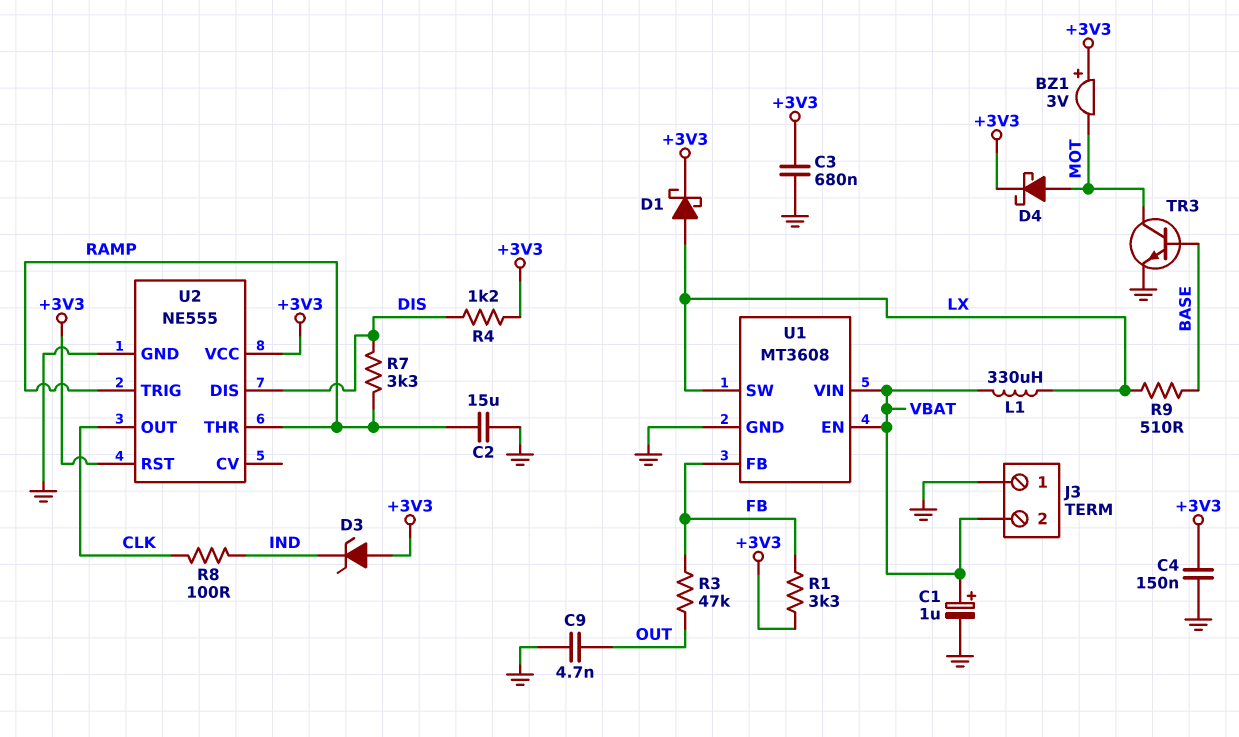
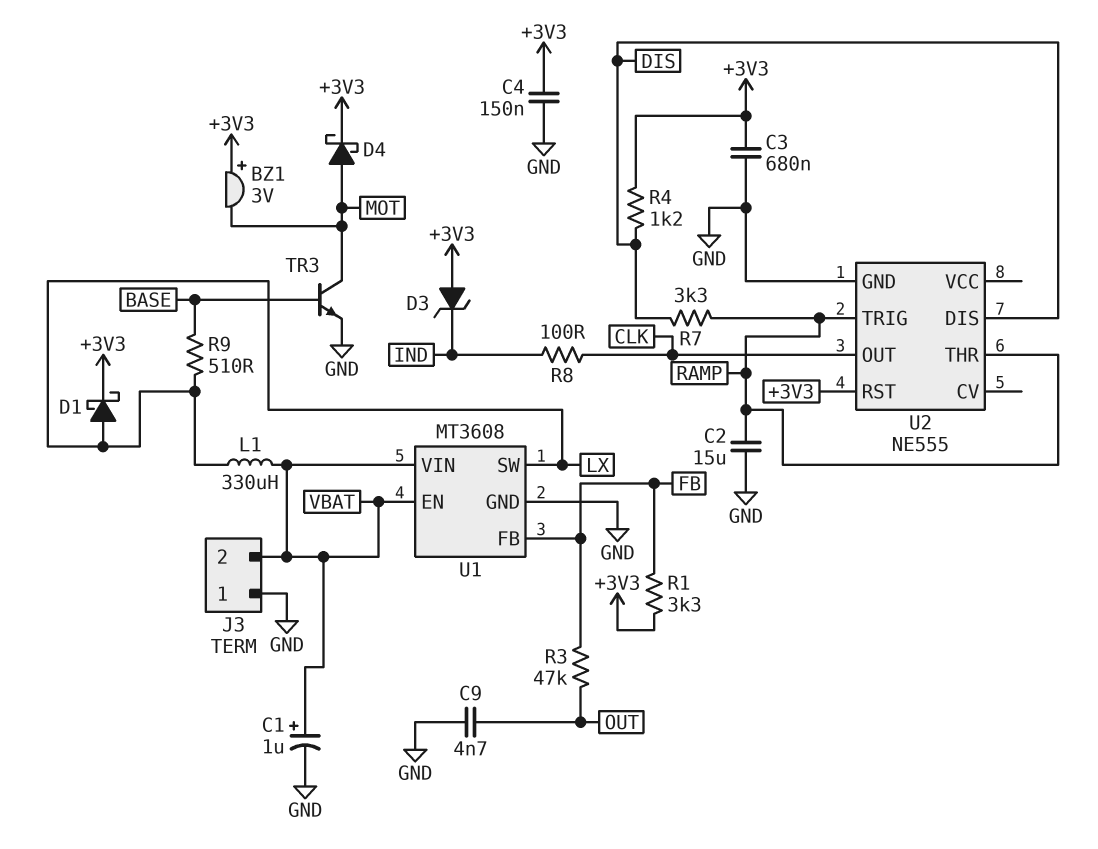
U2 pin VCC: +3V3 -> none

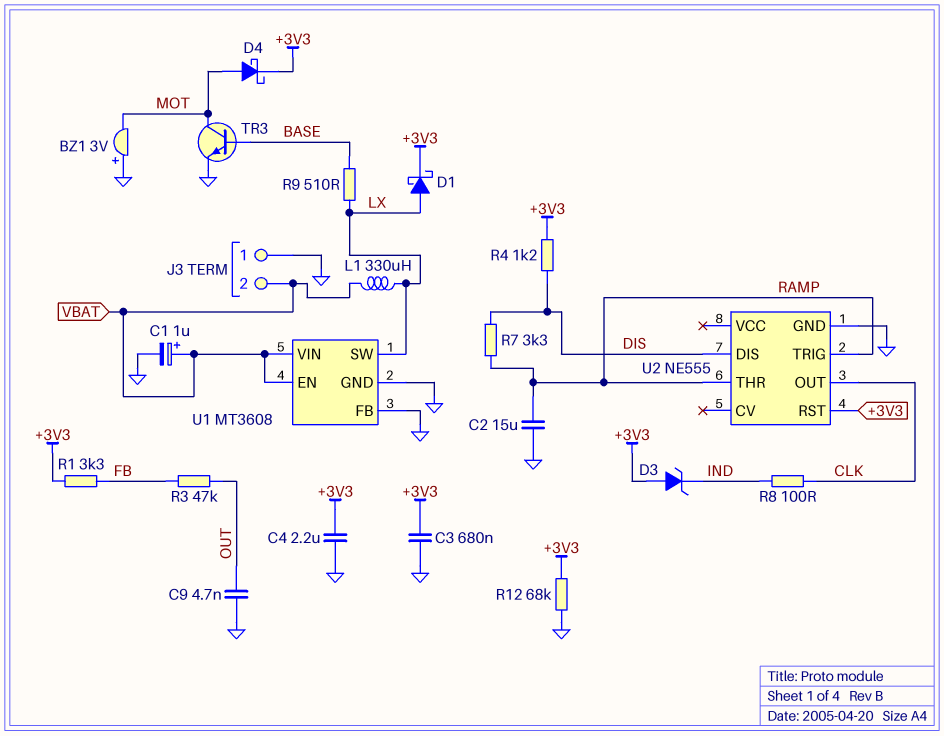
BZ1: buzzer 3V (plus +3V3, minus MOT) -> buzzer 3V (plus GND, minus MOT)
C4: 150nF (+3V3, GND) -> 2.2uF (+3V3, GND)
R12: none -> 68k (+3V3, GND)
U1 pin FB: FB -> GND

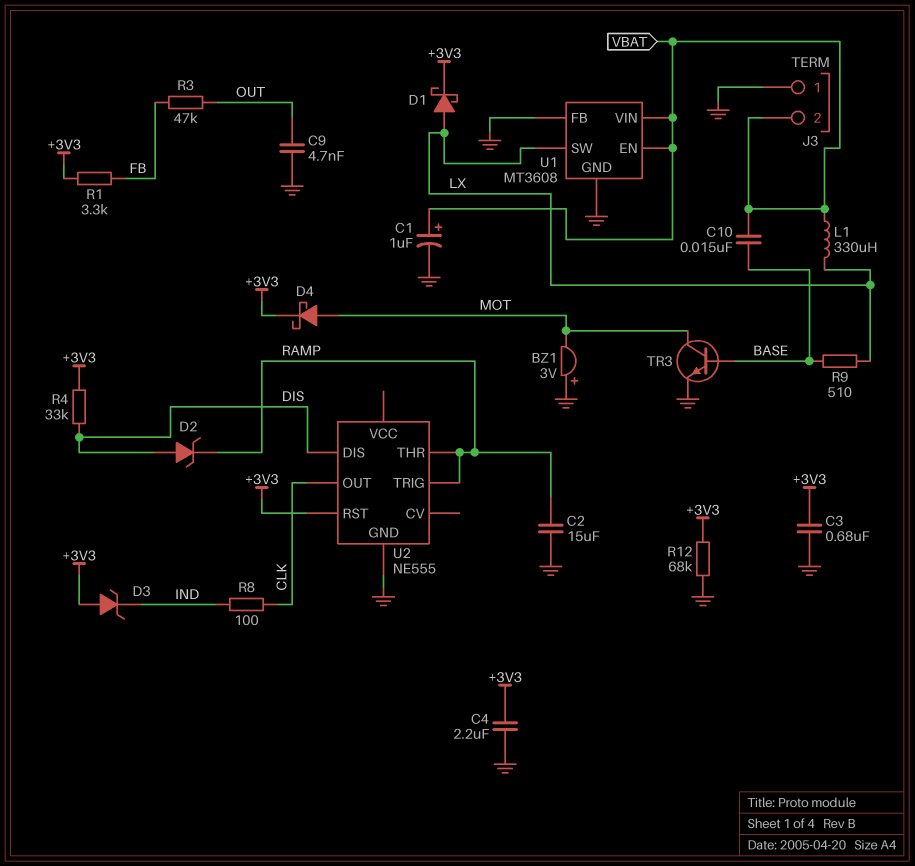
C10: none -> 15nF (BASE, VBAT)
D2: none -> zener (A DIS, K RAMP)
R4: 1.2k (+3V3, DIS) -> 33k (+3V3, DIS)
R7: 3.3k (DIS, RAMP) -> none

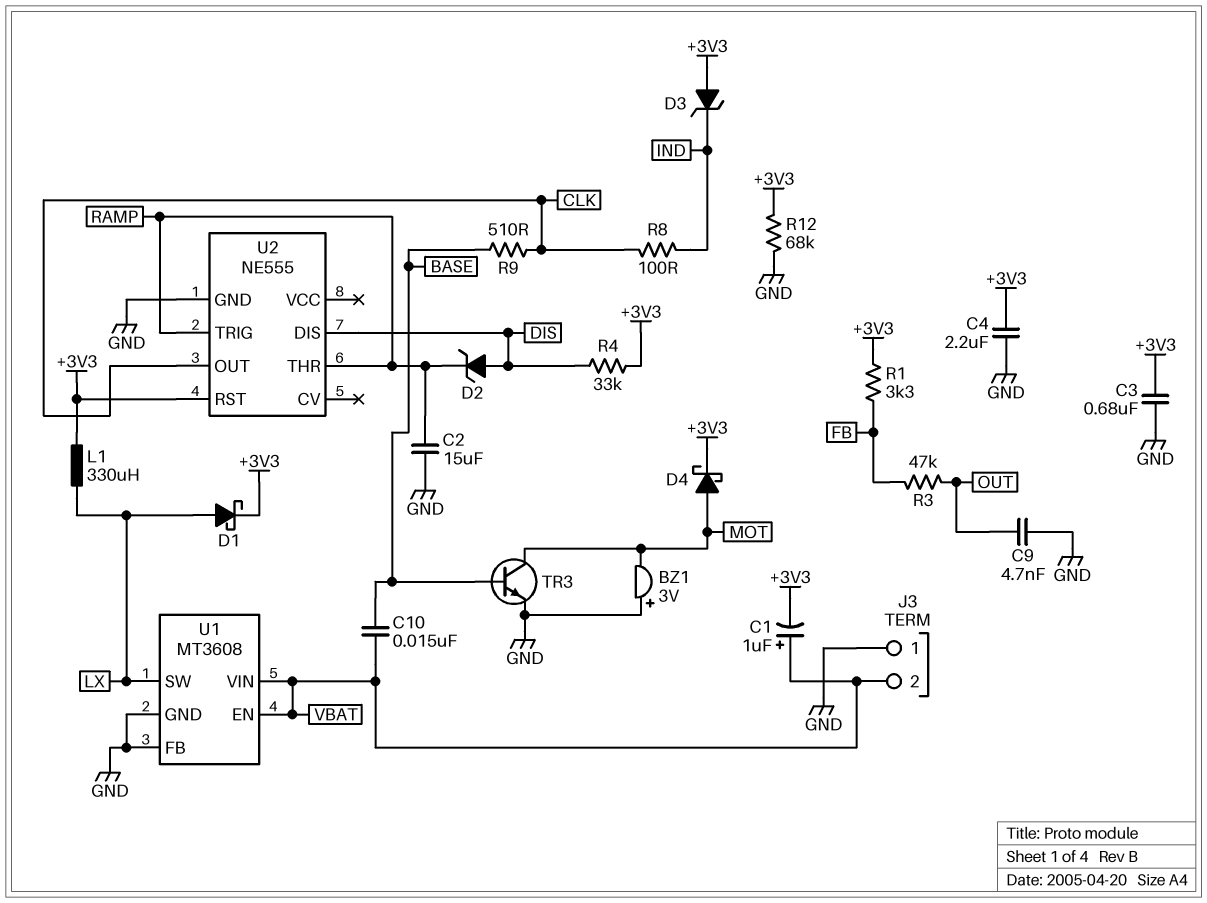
C1: 1uF (plus VBAT, minus GND) -> 1uF (plus VBAT, minus +3V3)
L1: 330uH (LX, VBAT) -> 330uH (+3V3, LX)
R9: 510 (BASE, LX) -> 510 (BASE, CLK)

